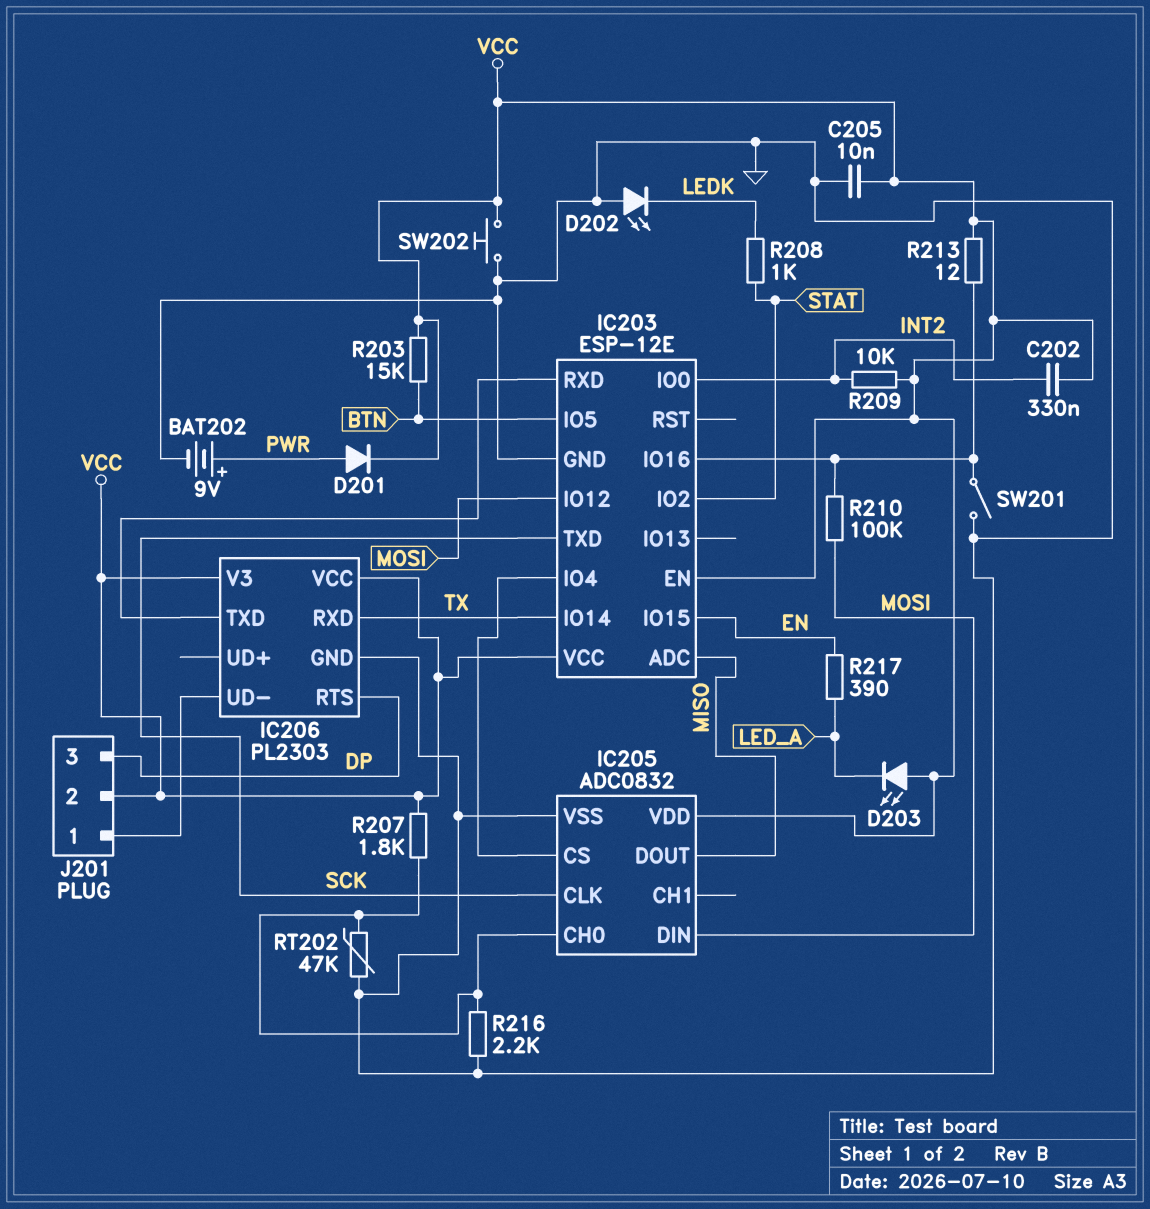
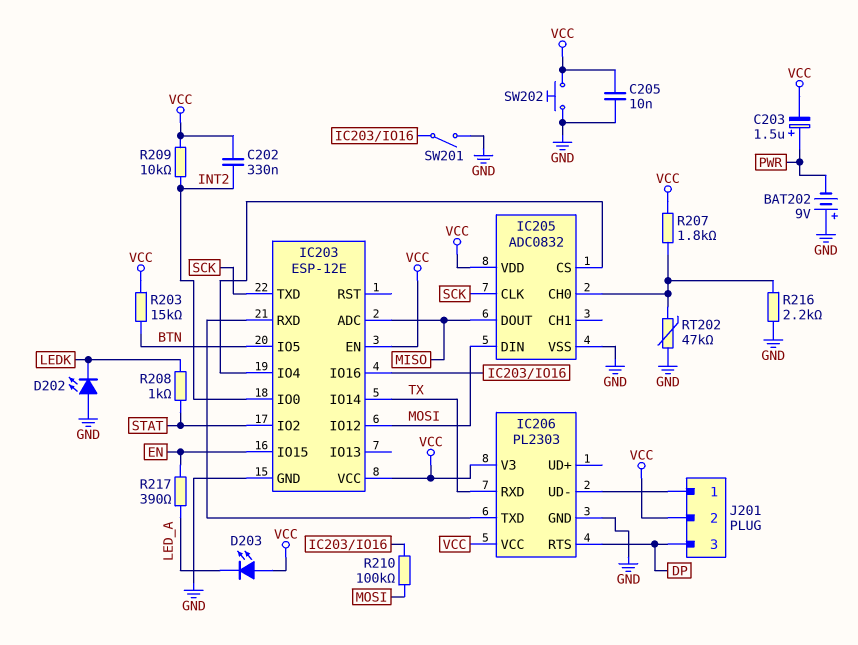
BAT202: 9V (plus PWR, minus GND) -> 9V (plus GND, minus PWR)
C203: none -> 1.5uF (plus PWR, minus VCC)
D201: diode (A PWR, K VCC) -> none
R213: 12 (IC203/IO16, VCC) -> none

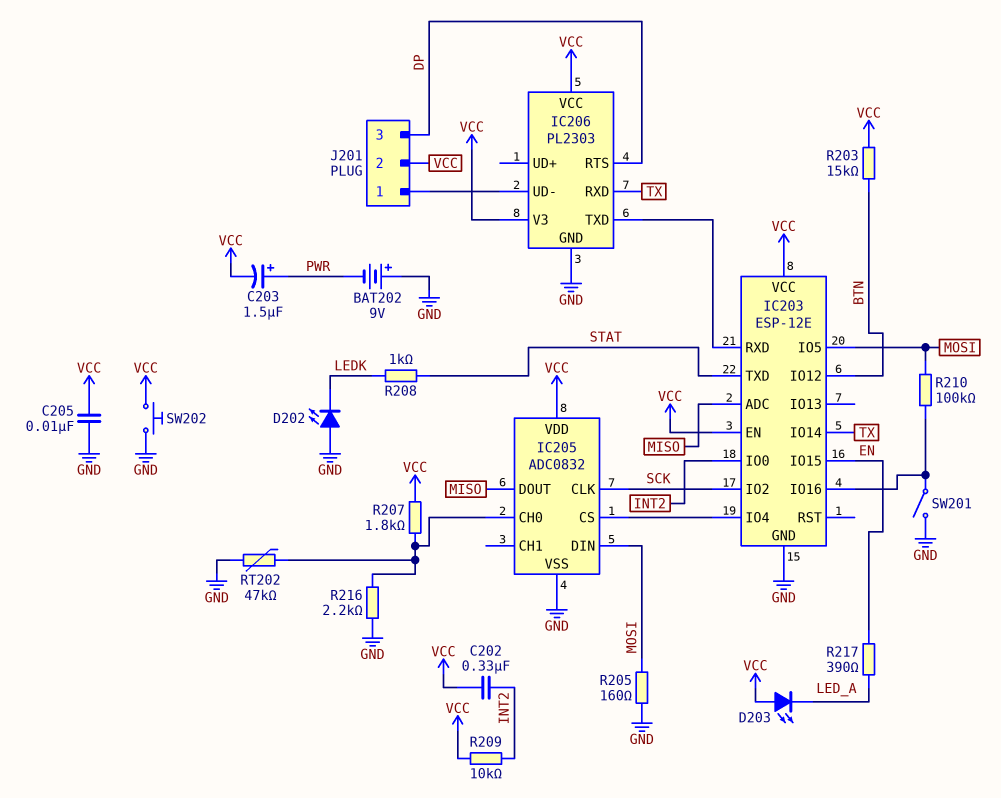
IC203 pin IO2: STAT -> SCK
IC203 pin IO5: BTN -> MOSI
IC203 pin IO12: MOSI -> BTN
IC203 pin TXD: SCK -> STAT
R205: none -> 160 (GND, MOSI)

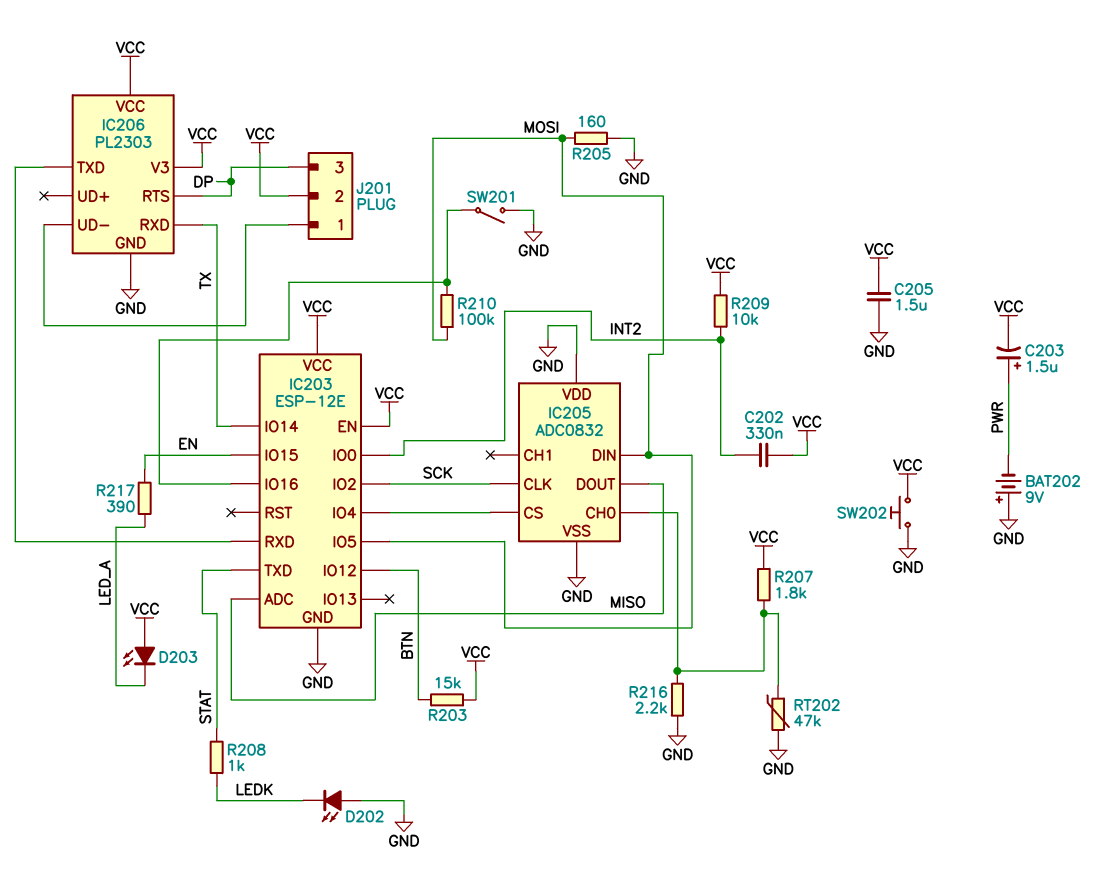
C205: 10nF (GND, VCC) -> 1.5uF (GND, VCC)
IC205 pin VDD: VCC -> GND

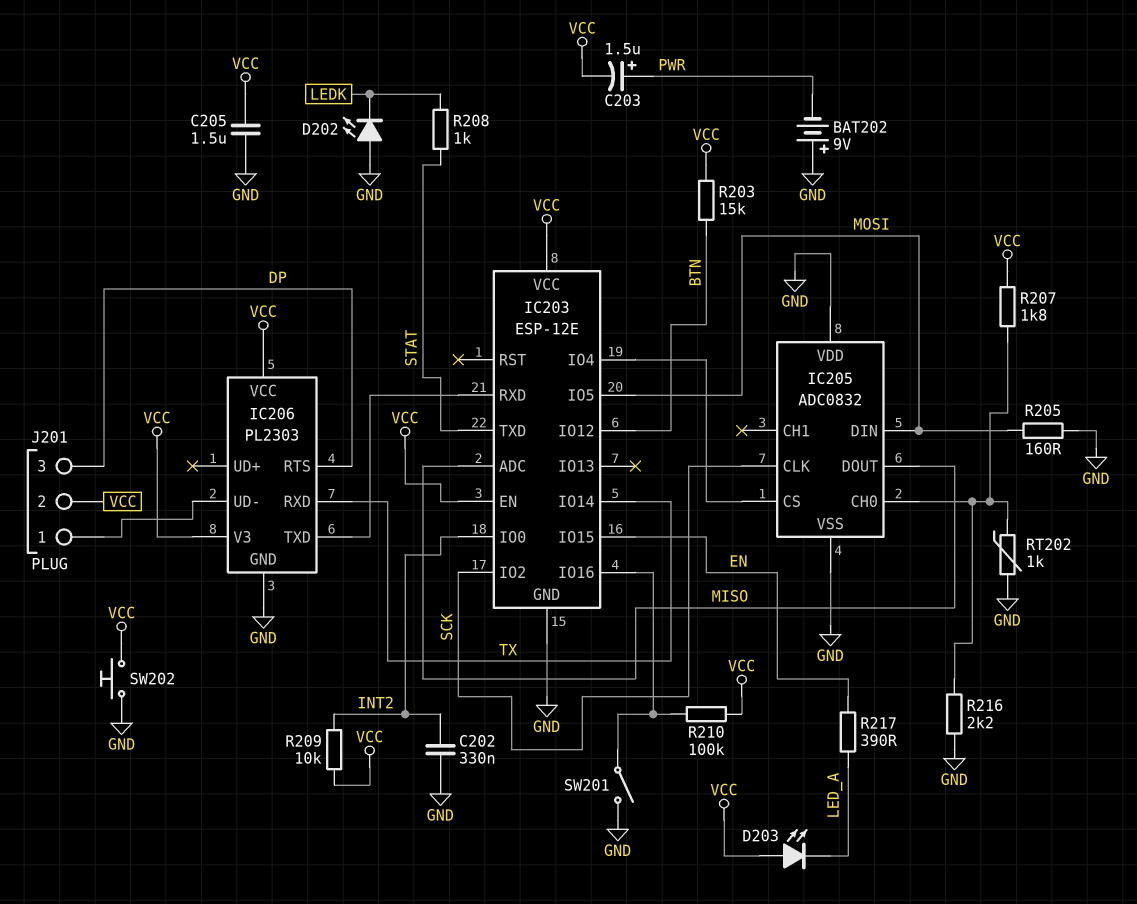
C202: 330nF (INT2, VCC) -> 330nF (GND, INT2)
R210: 100k (IC203/IO16, MOSI) -> 100k (IC203/IO16, VCC)
RT202: 47k (GND, IC205/CH0) -> 1k (GND, IC205/CH0)

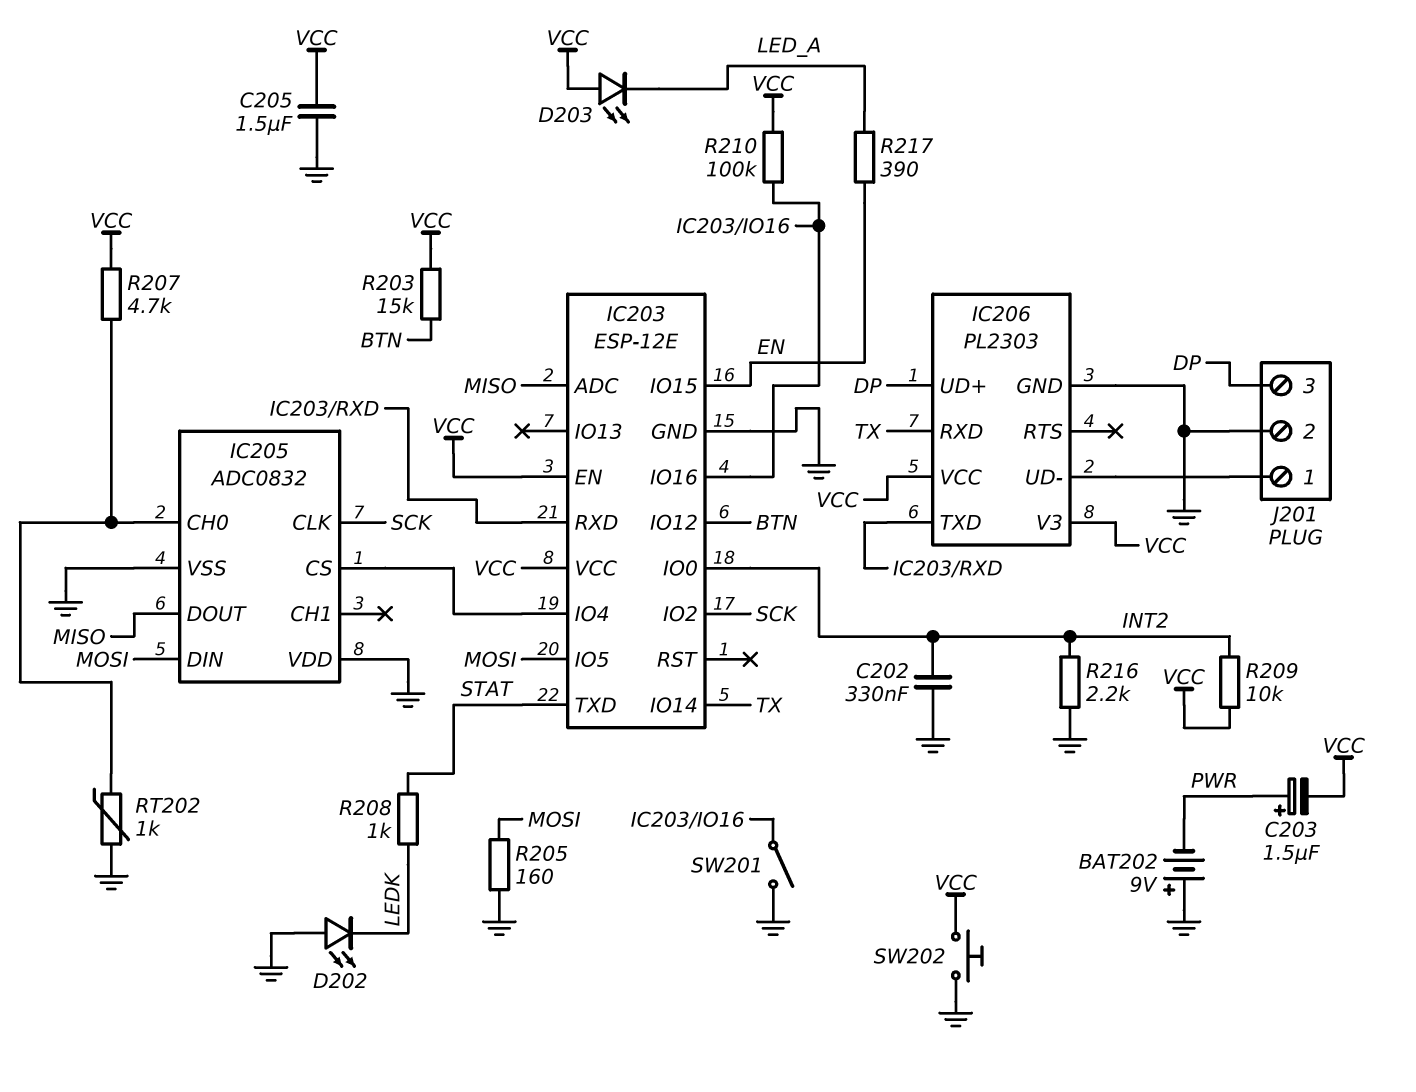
IC206 pin RTS: DP -> none
IC206 pin UD+: none -> DP
J201 pin 2: VCC -> GND
R207: 1.8k (IC205/CH0, VCC) -> 4.7k (IC205/CH0, VCC)
R216: 2.2k (GND, IC205/CH0) -> 2.2k (GND, INT2)

